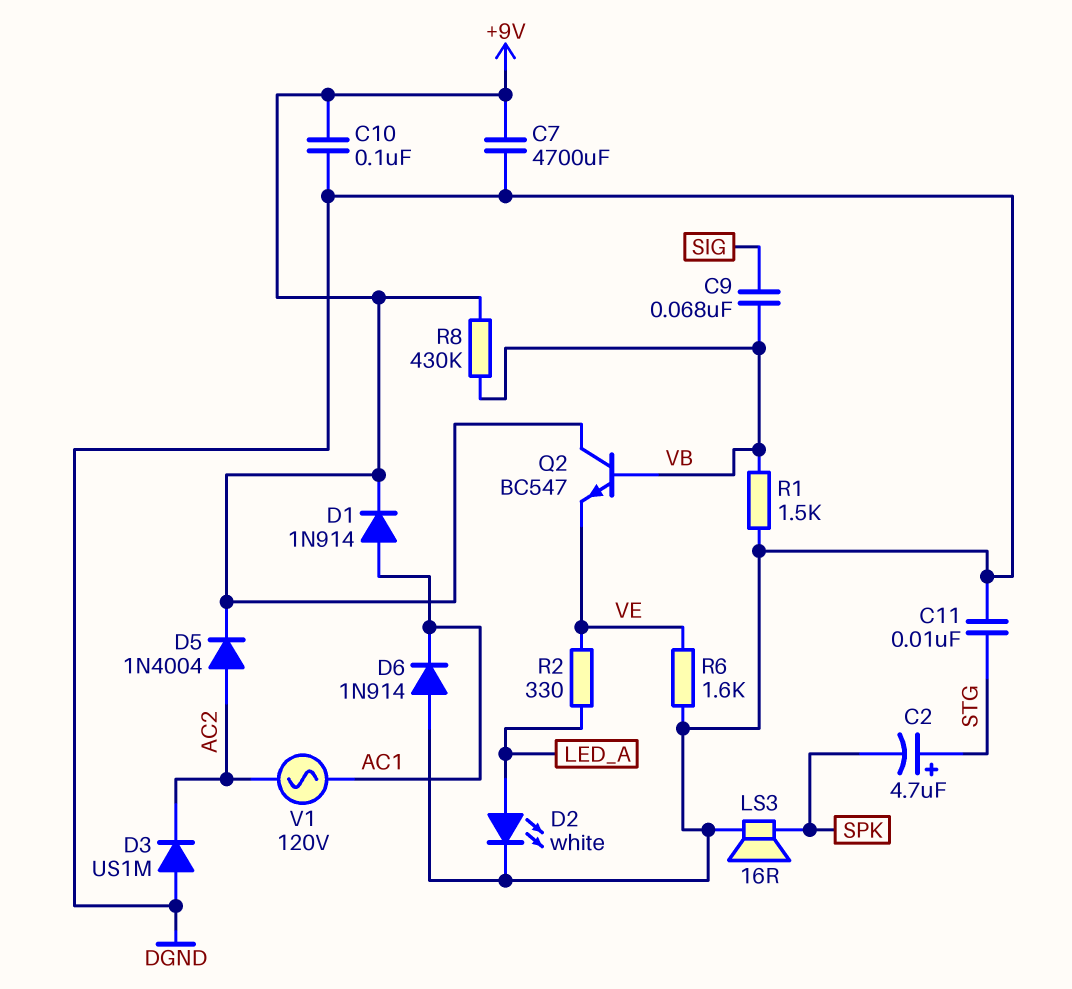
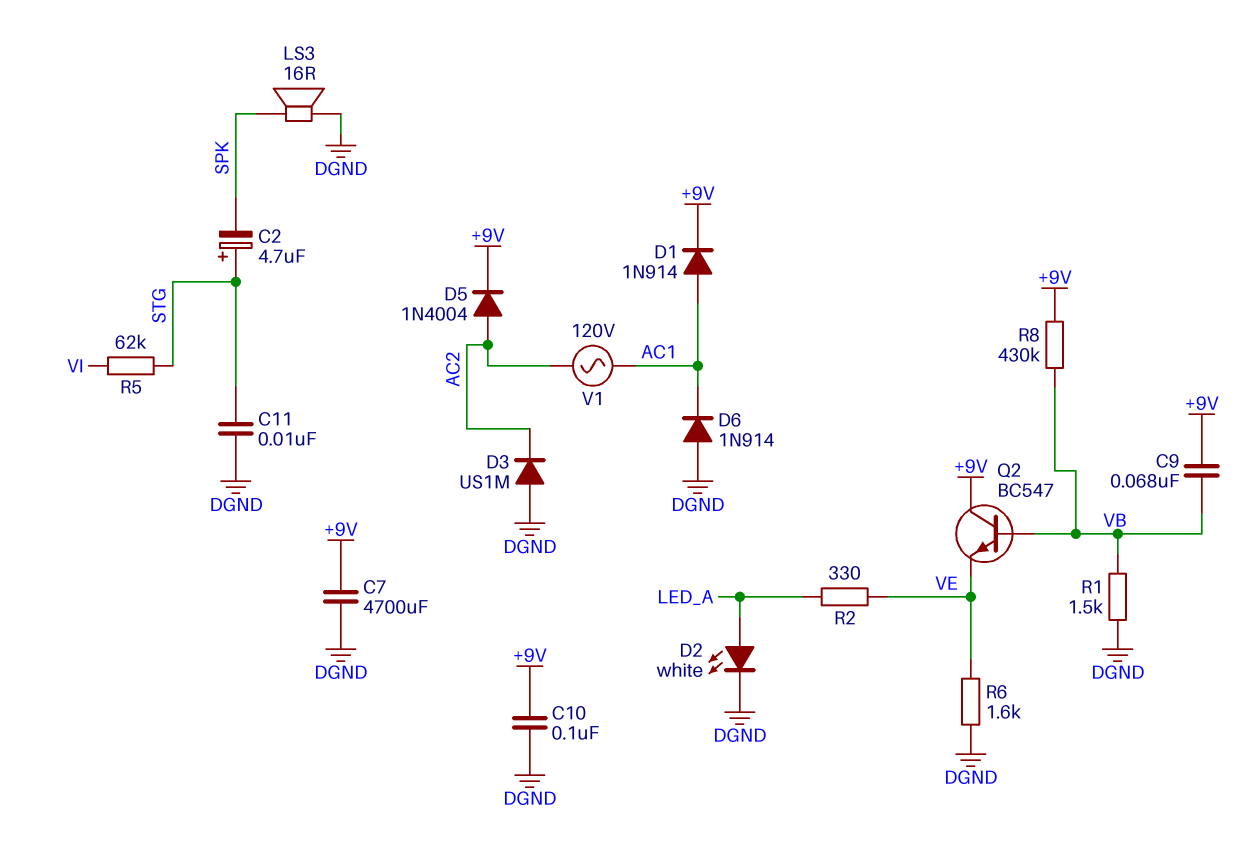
C9: 68nF (SIG, VB) -> 68nF (+9V, VB)
R5: none -> 62k (STG, VI)

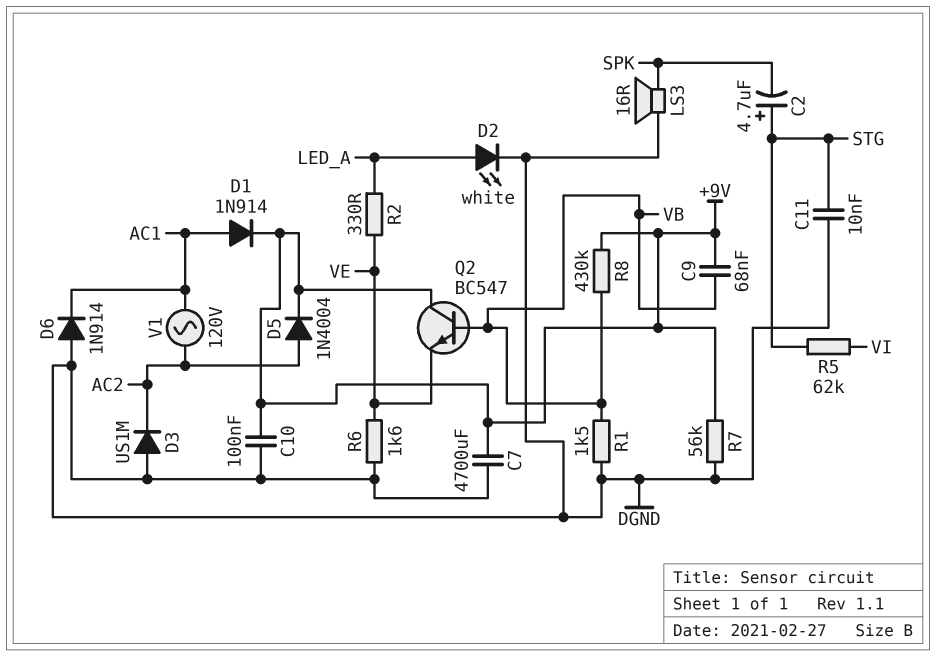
R7: none -> 56k (+9V, DGND)

